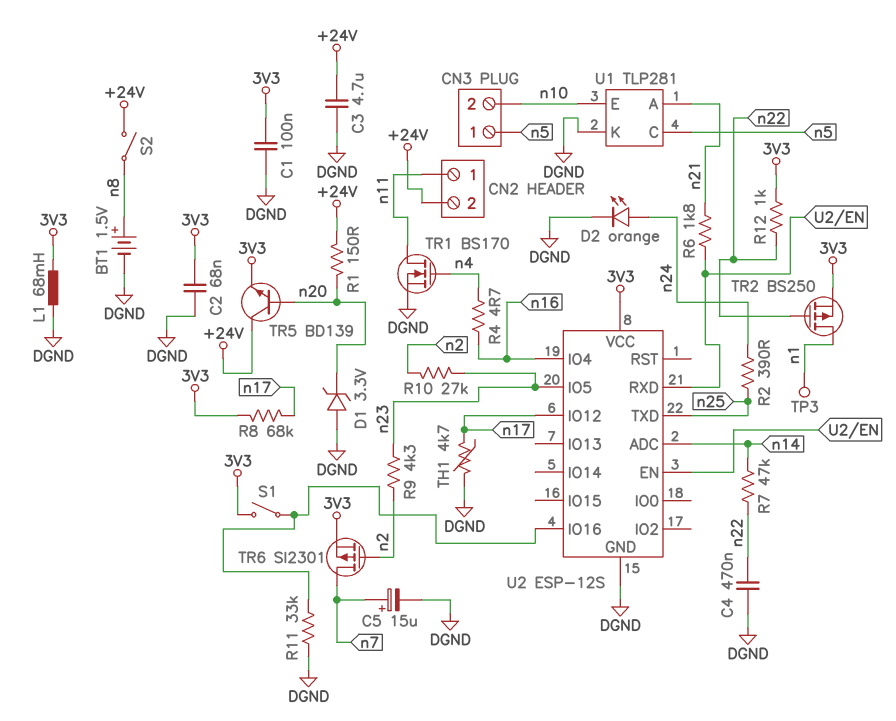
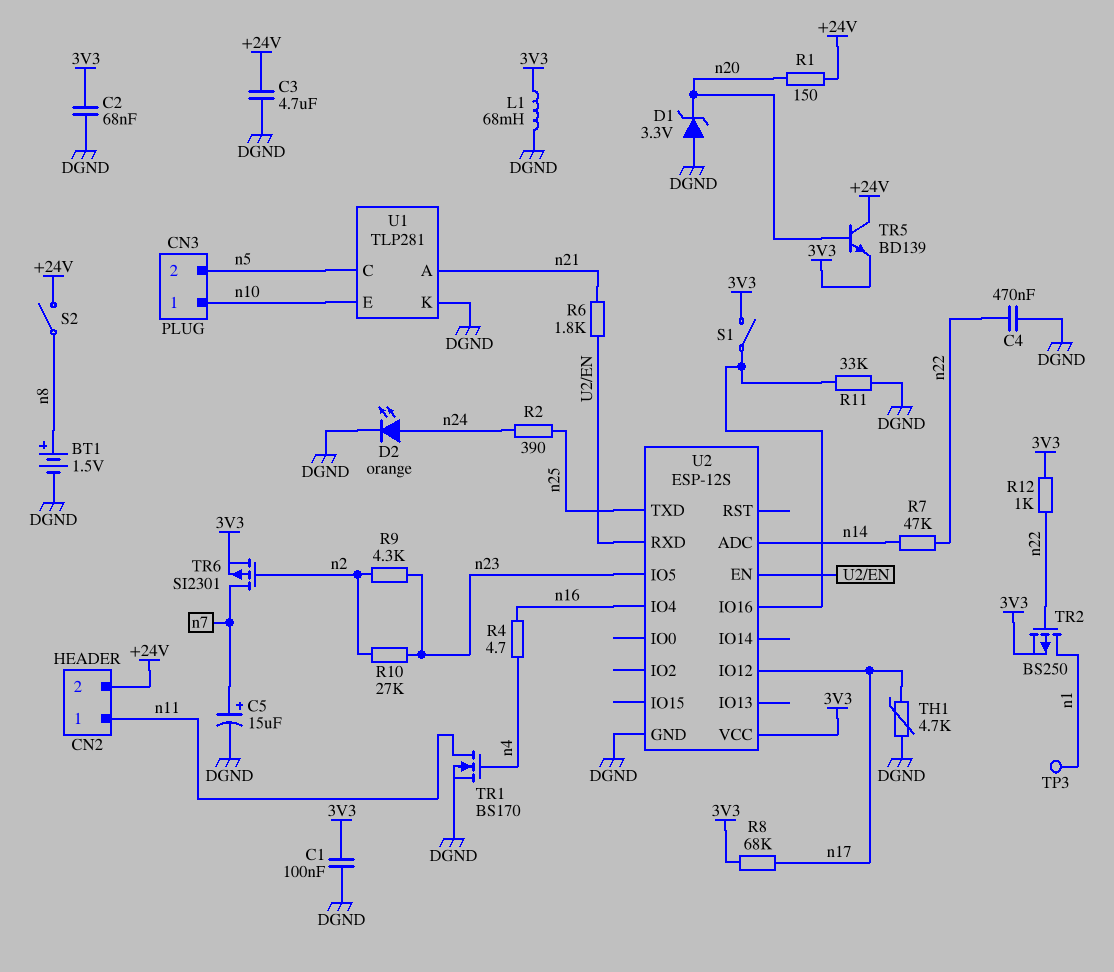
CN3 pin 1: n5 -> n10
CN3 pin 2: n10 -> n5

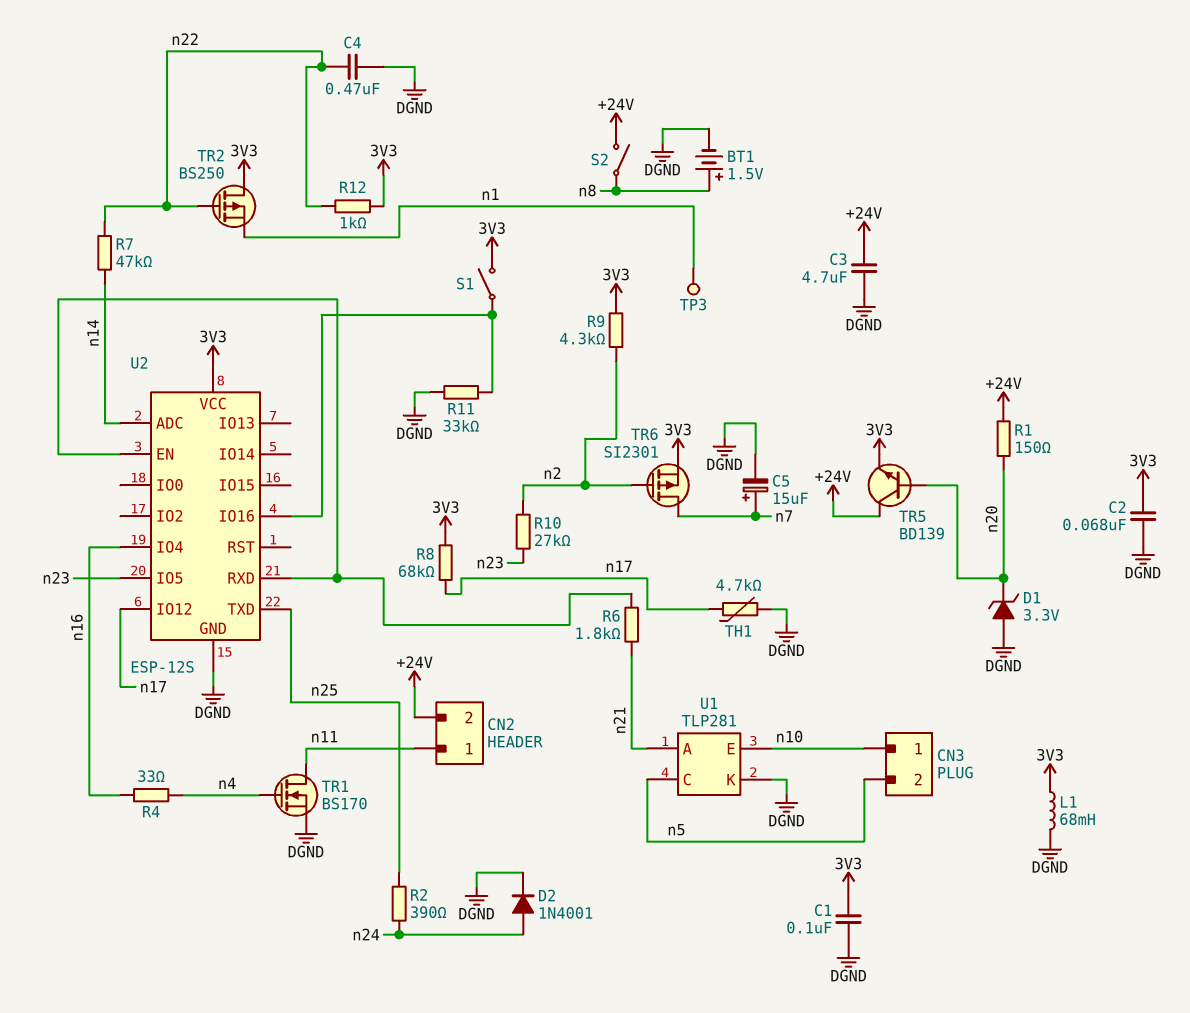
D2: LED orange (A n24, K DGND) -> diode 1N4001 (A n24, K DGND)
R4: 4.7 (n4, n16) -> 33 (n4, n16)
R9: 4.3k (n2, n23) -> 4.3k (3V3, n2)
TR2: PMOS BS250 (G n22, D n1, S 3V3) -> PMOS BS250 (G n22, D 3V3, S n1)

